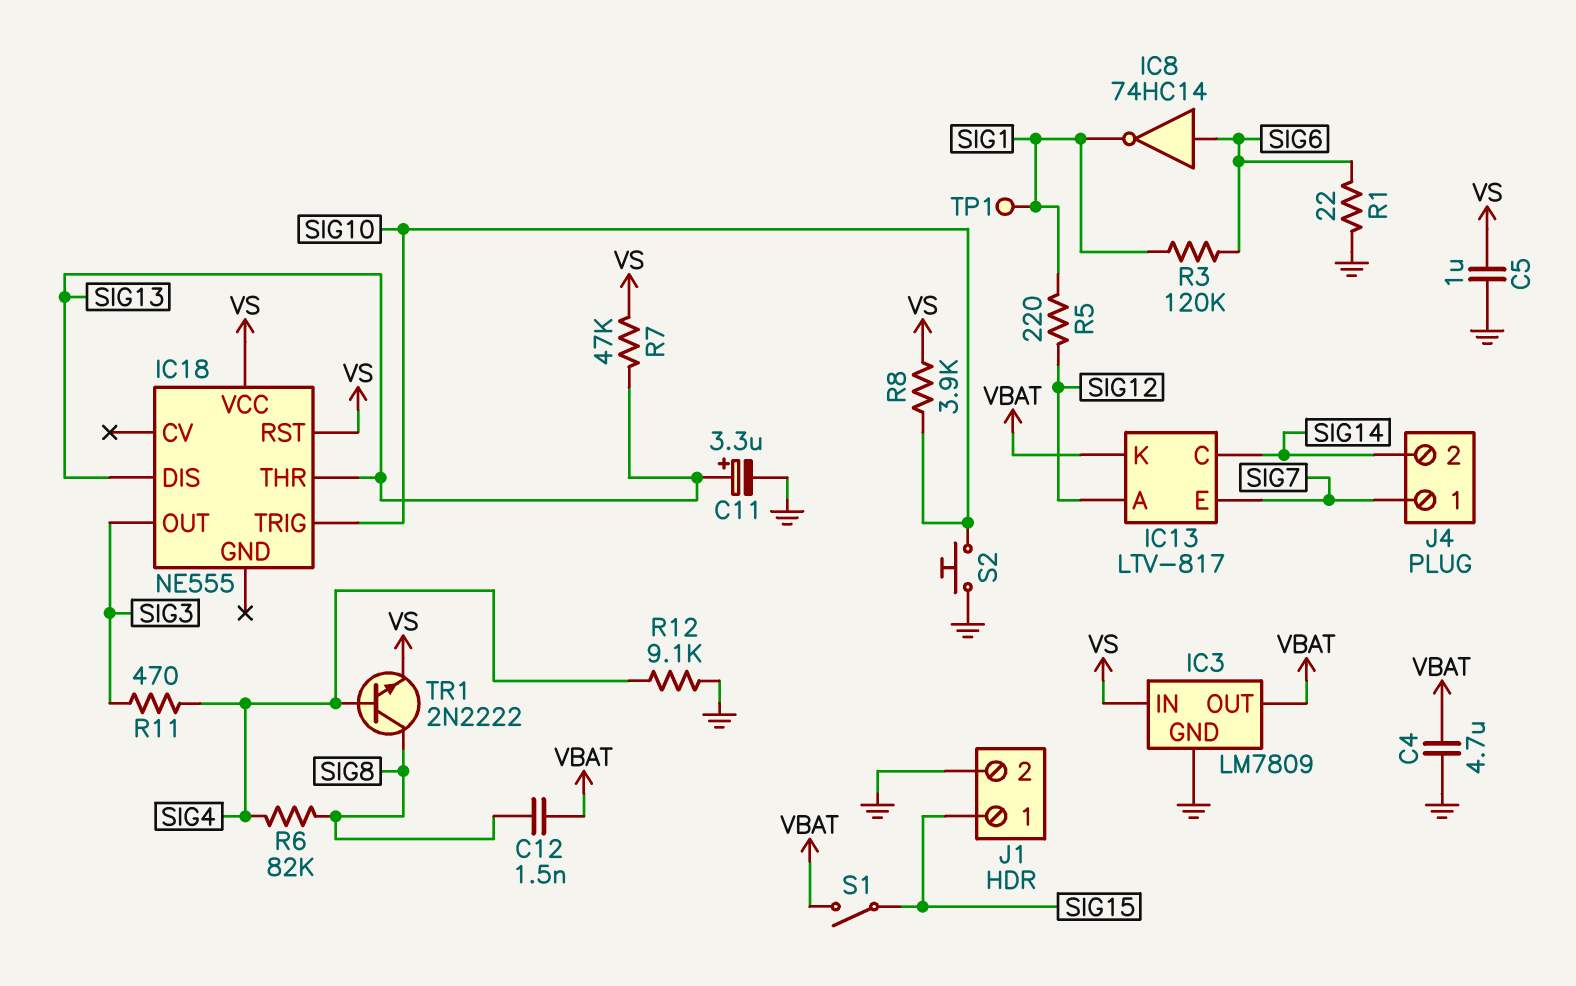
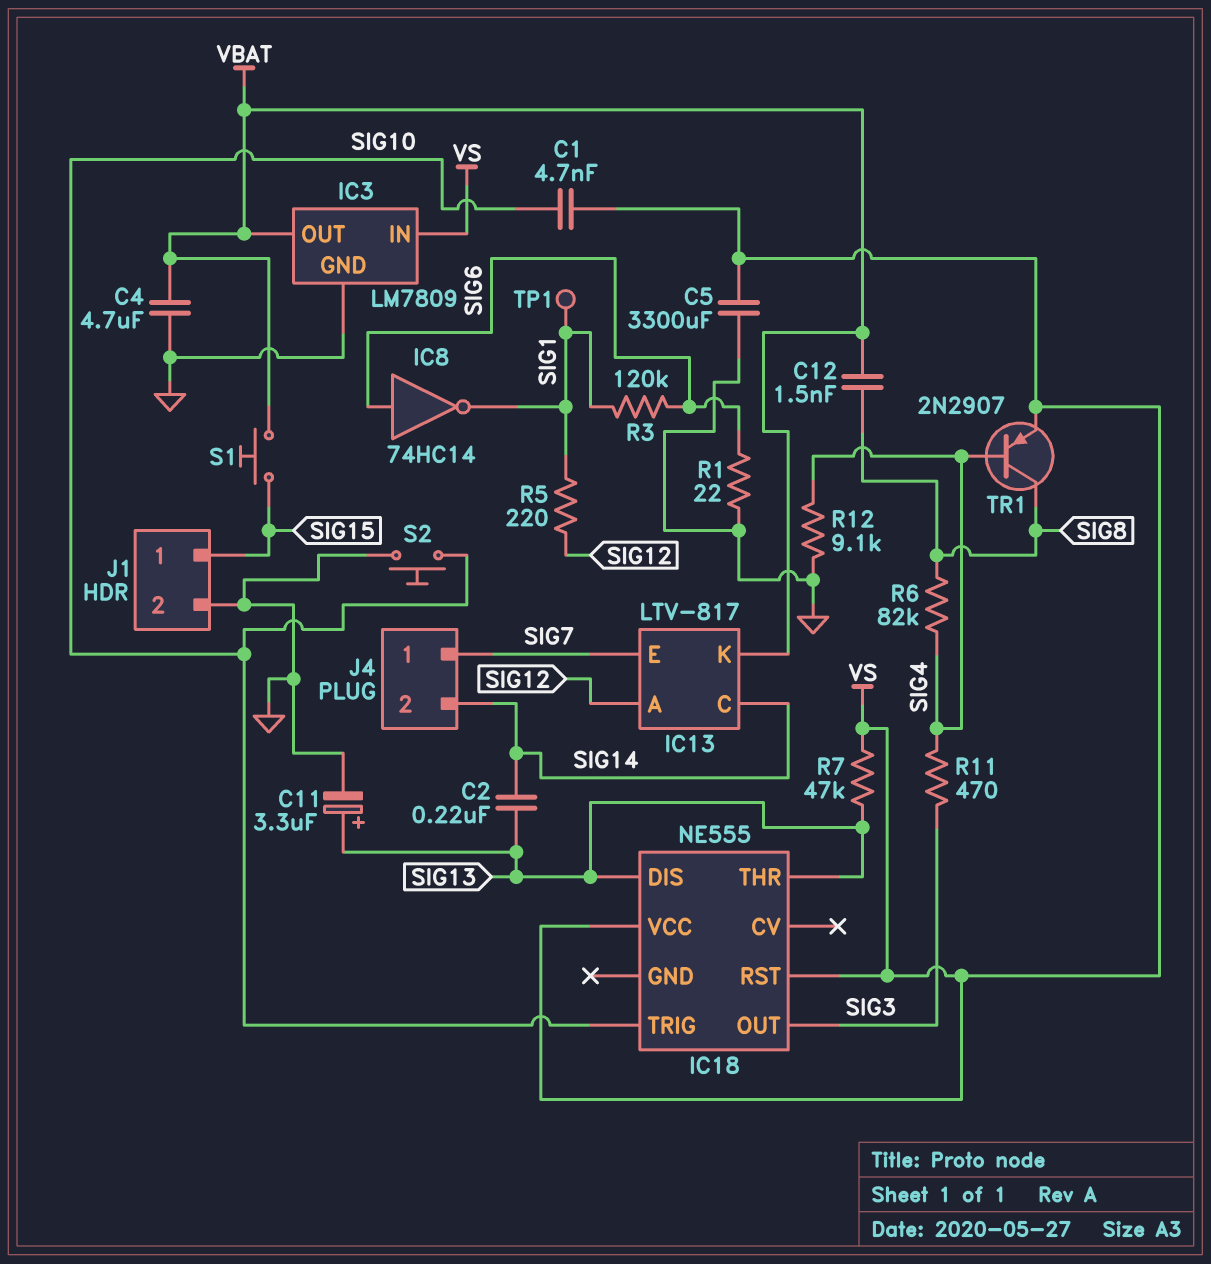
C1: none -> 4.7nF (SIG10, VS)
C2: none -> 220nF (SIG13, SIG14)
C5: 1uF (GND, VS) -> 3300uF (GND, VS)
R8: 3.9k (SIG10, VS) -> none
S1: switch (SIG15, VBAT) -> button (SIG15, VBAT)
TR1: NPN 2N2222 (B SIG4, C SIG8, E VS) -> PNP 2N2907 (B SIG4, C SIG8, E VS)

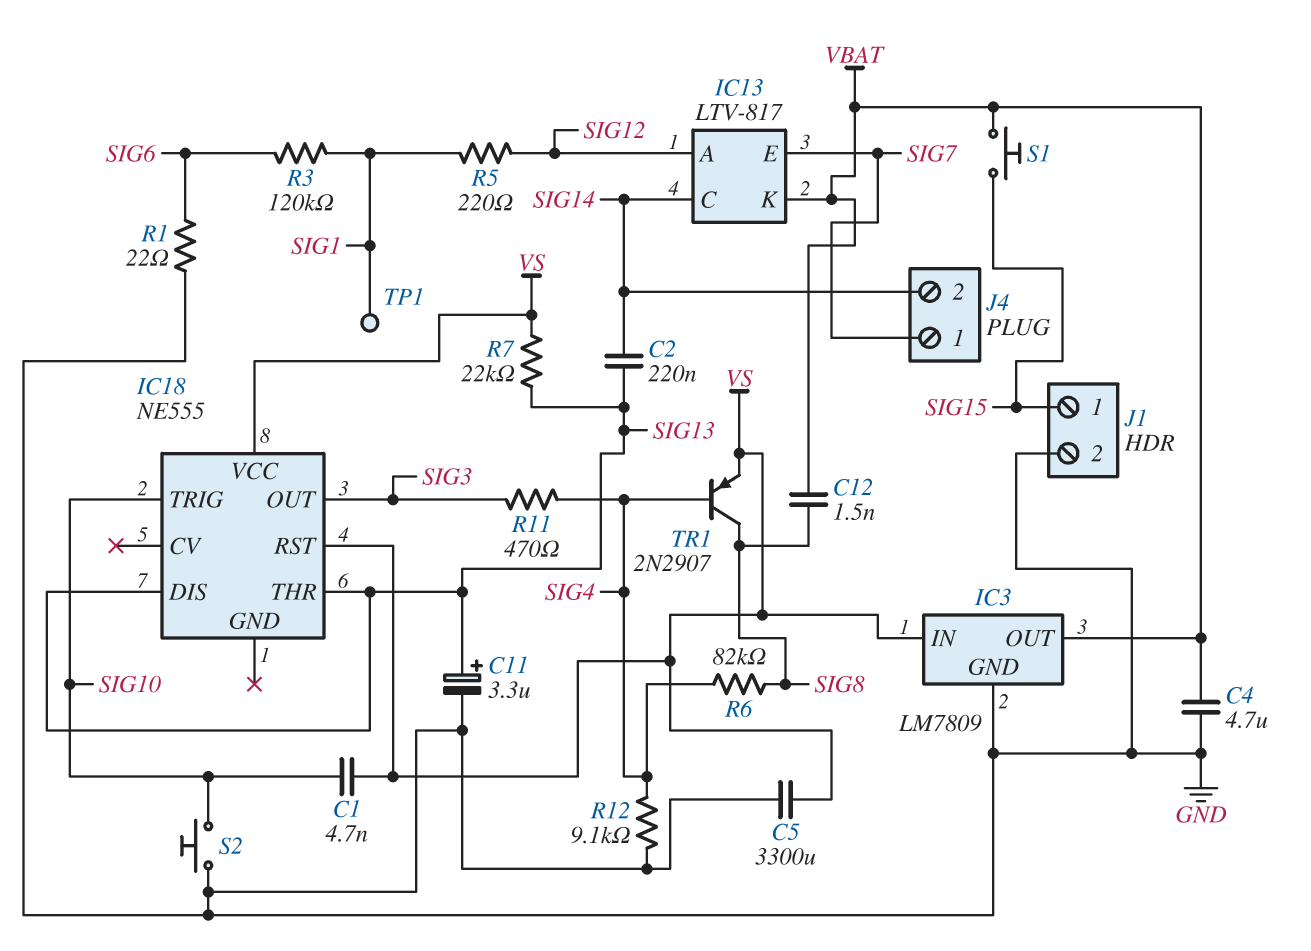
IC8: NOT 74HC14 (in SIG6, out SIG1) -> none
R7: 47k (SIG13, VS) -> 22k (SIG13, VS)

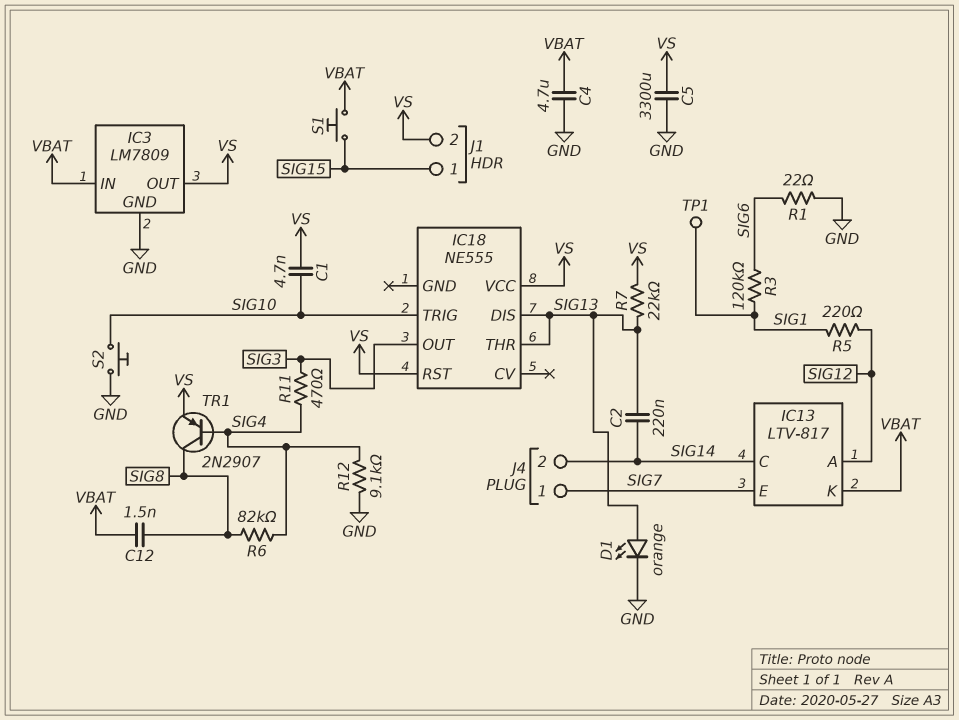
C11: 3.3uF (plus SIG13, minus GND) -> none
D1: none -> LED orange (A SIG13, K GND)
IC3 pin IN: VS -> VBAT
IC3 pin OUT: VBAT -> VS
J1 pin 2: GND -> VS

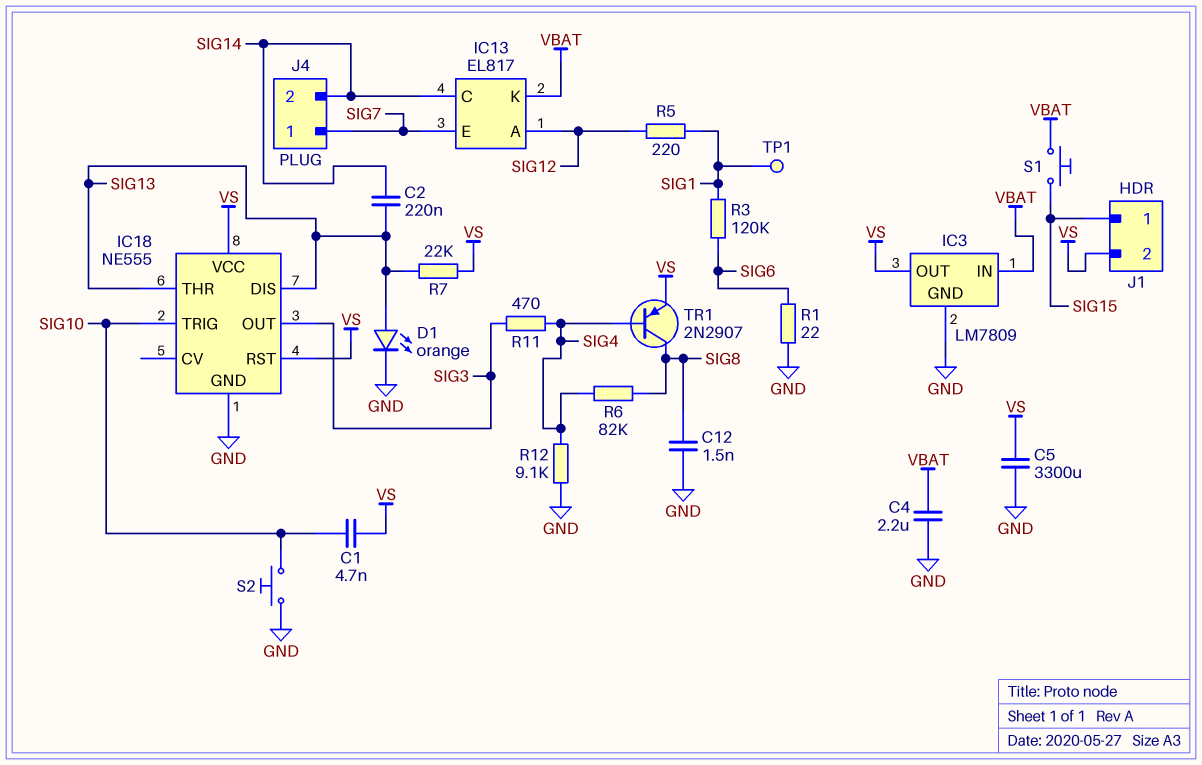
C4: 4.7uF (GND, VBAT) -> 2.2uF (GND, VBAT)
C12: 1.5nF (SIG8, VBAT) -> 1.5nF (GND, SIG8)
IC13: LTV-817 -> EL817
IC18 pin GND: none -> GND

